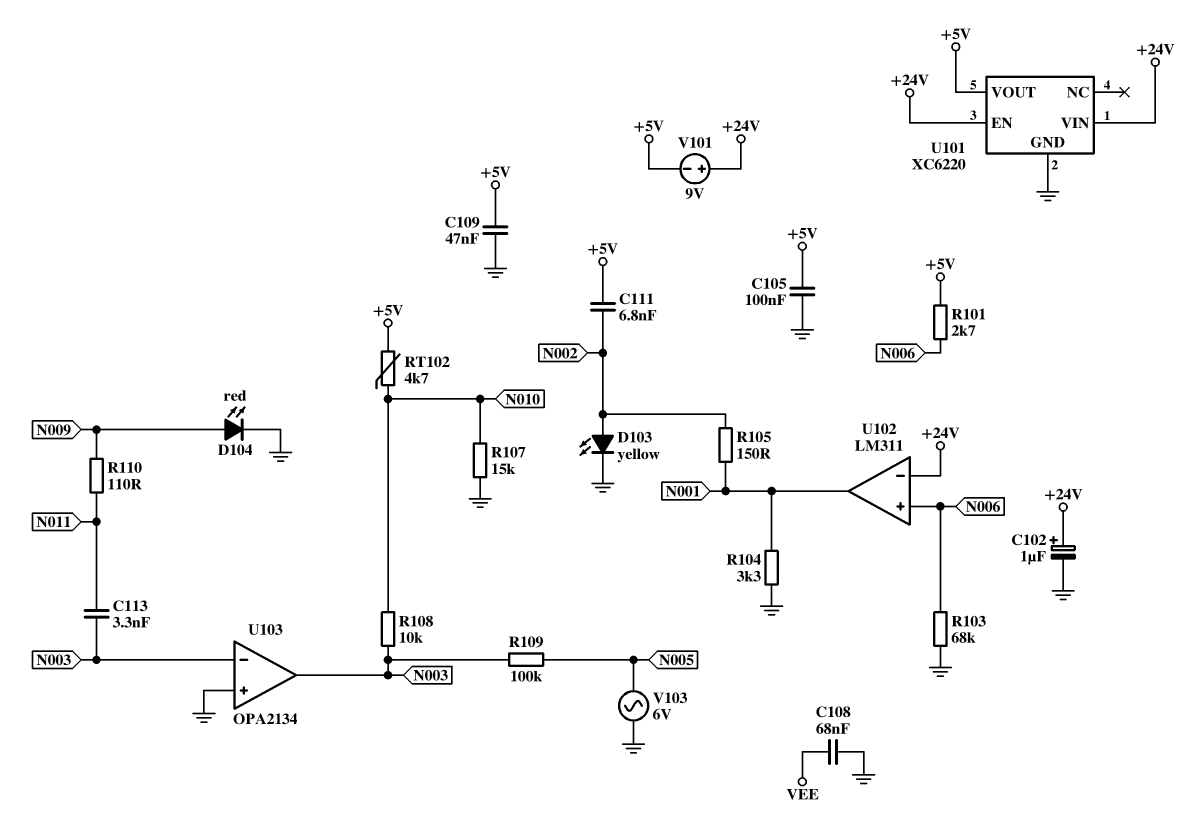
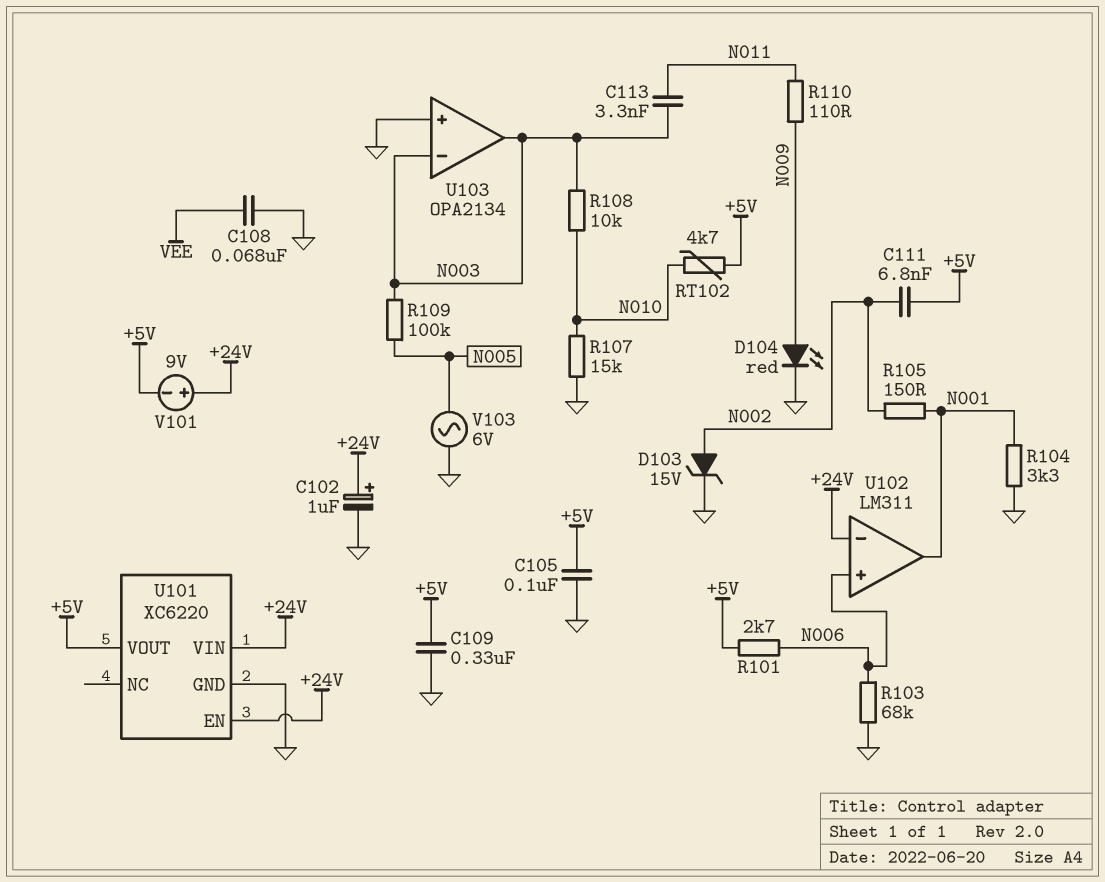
C109: 47nF (+5V, GND) -> 330nF (+5V, GND)
D103: LED yellow (A N002, K GND) -> zener 15V (A N002, K GND)

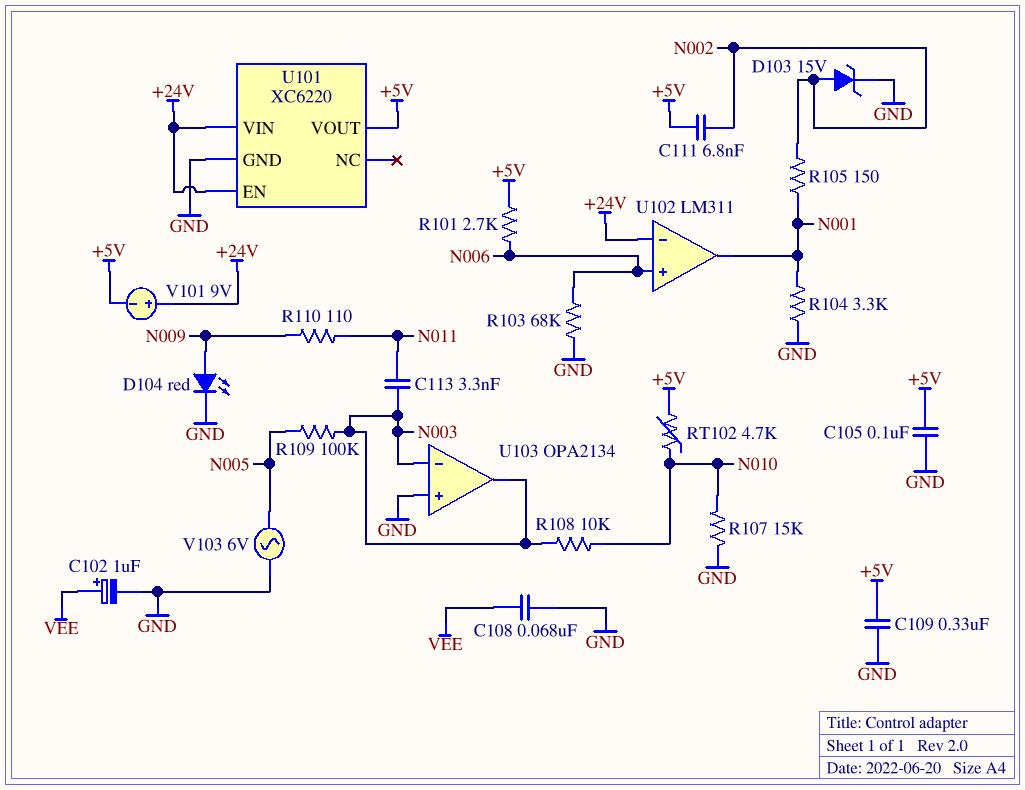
C102: 1uF (plus +24V, minus GND) -> 1uF (plus VEE, minus GND)

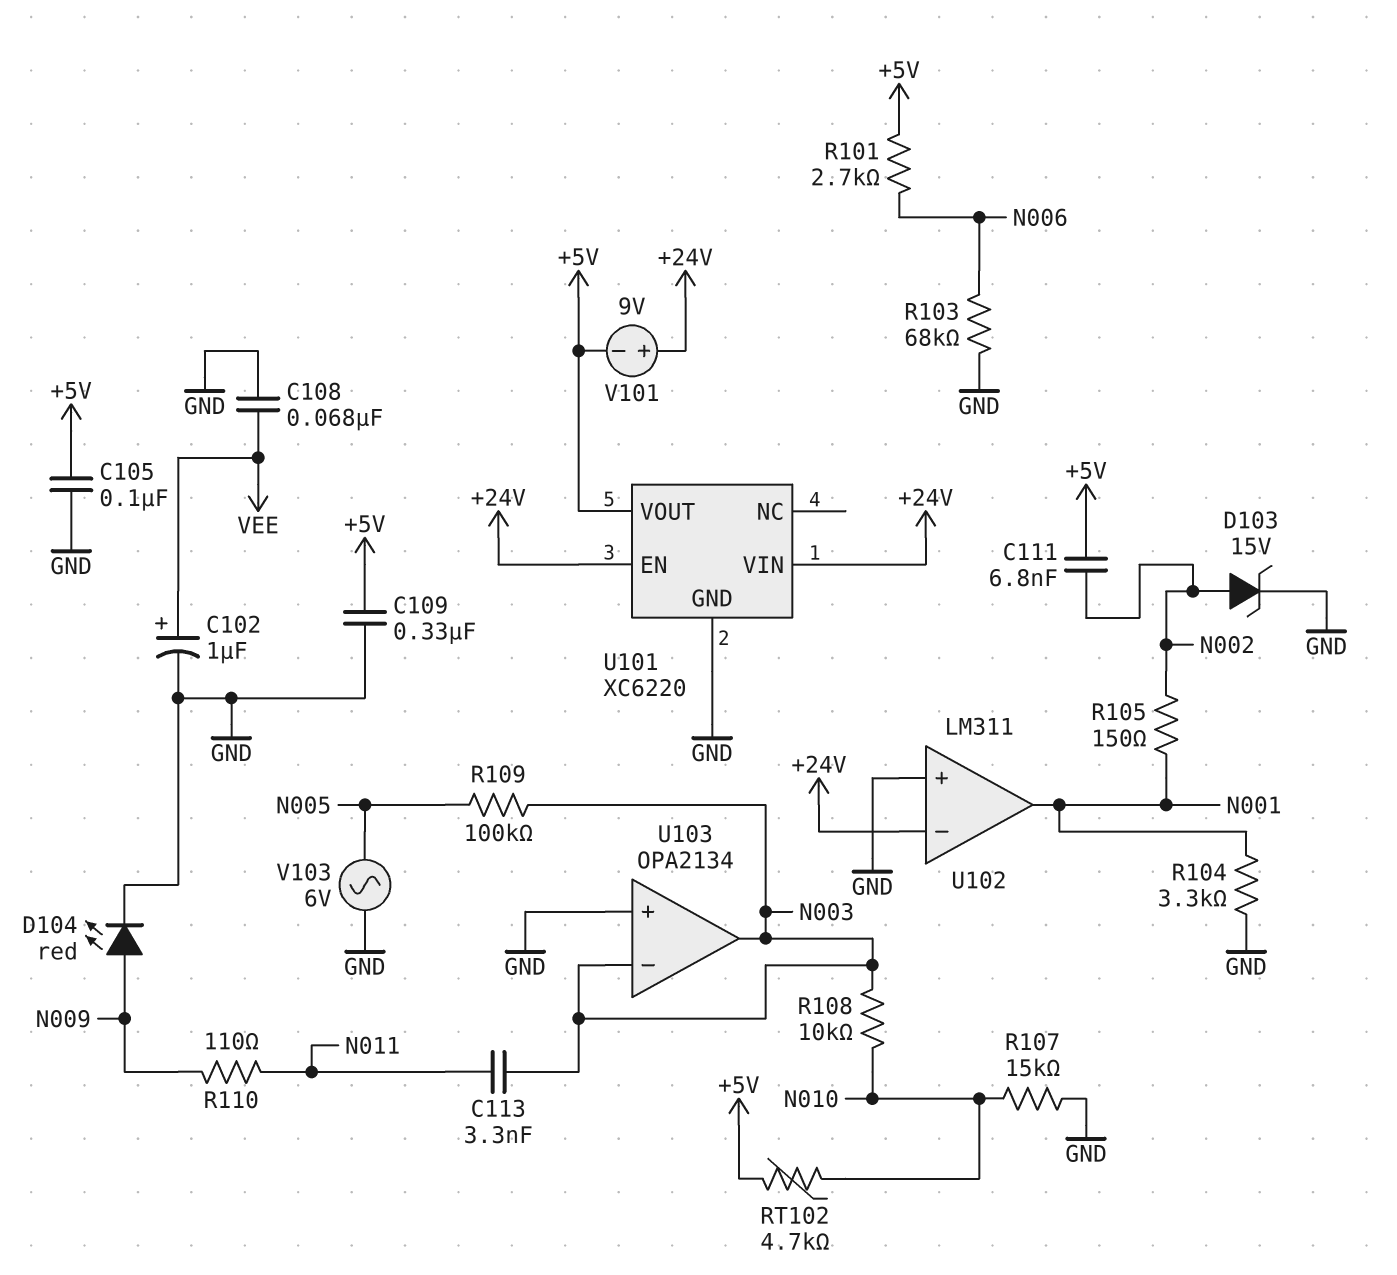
U102 pin in+: N006 -> GND

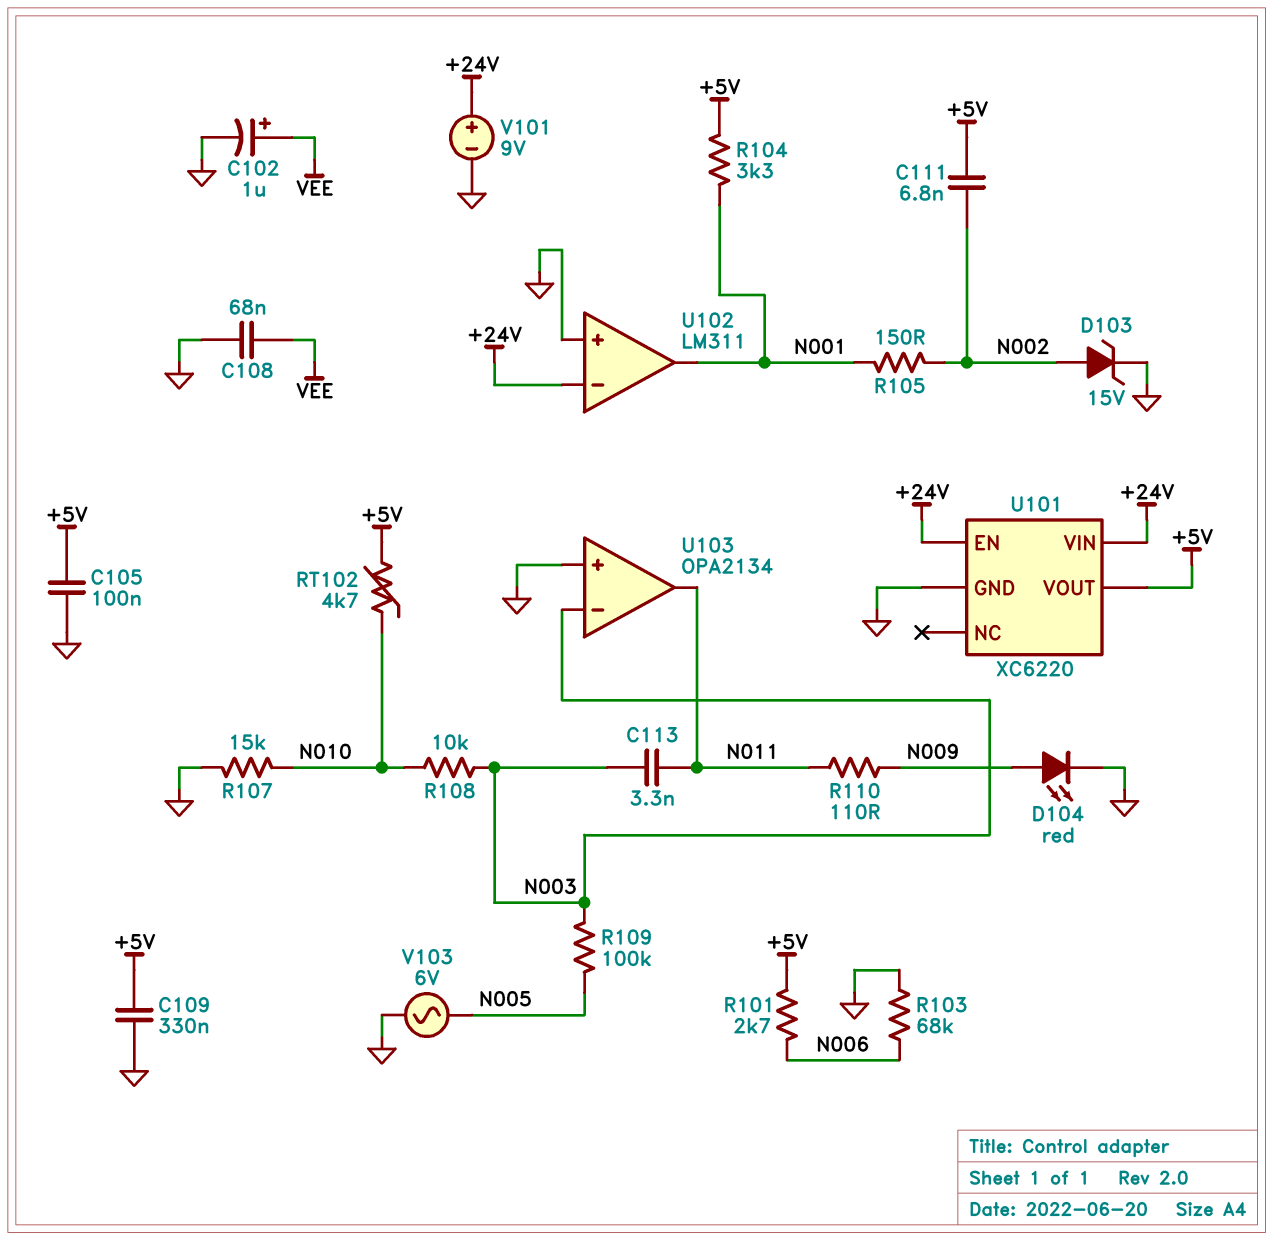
R104: 3.3k (GND, N001) -> 3.3k (+5V, N001)
U103 pin out: N003 -> N011
V101: 9V (plus +24V, minus +5V) -> 9V (plus +24V, minus GND)

